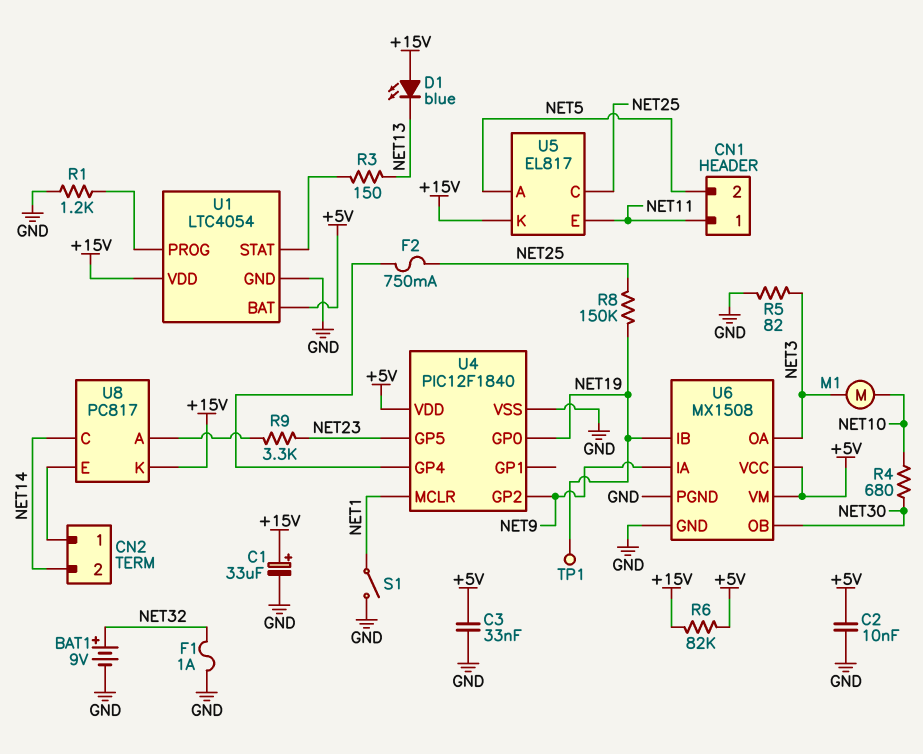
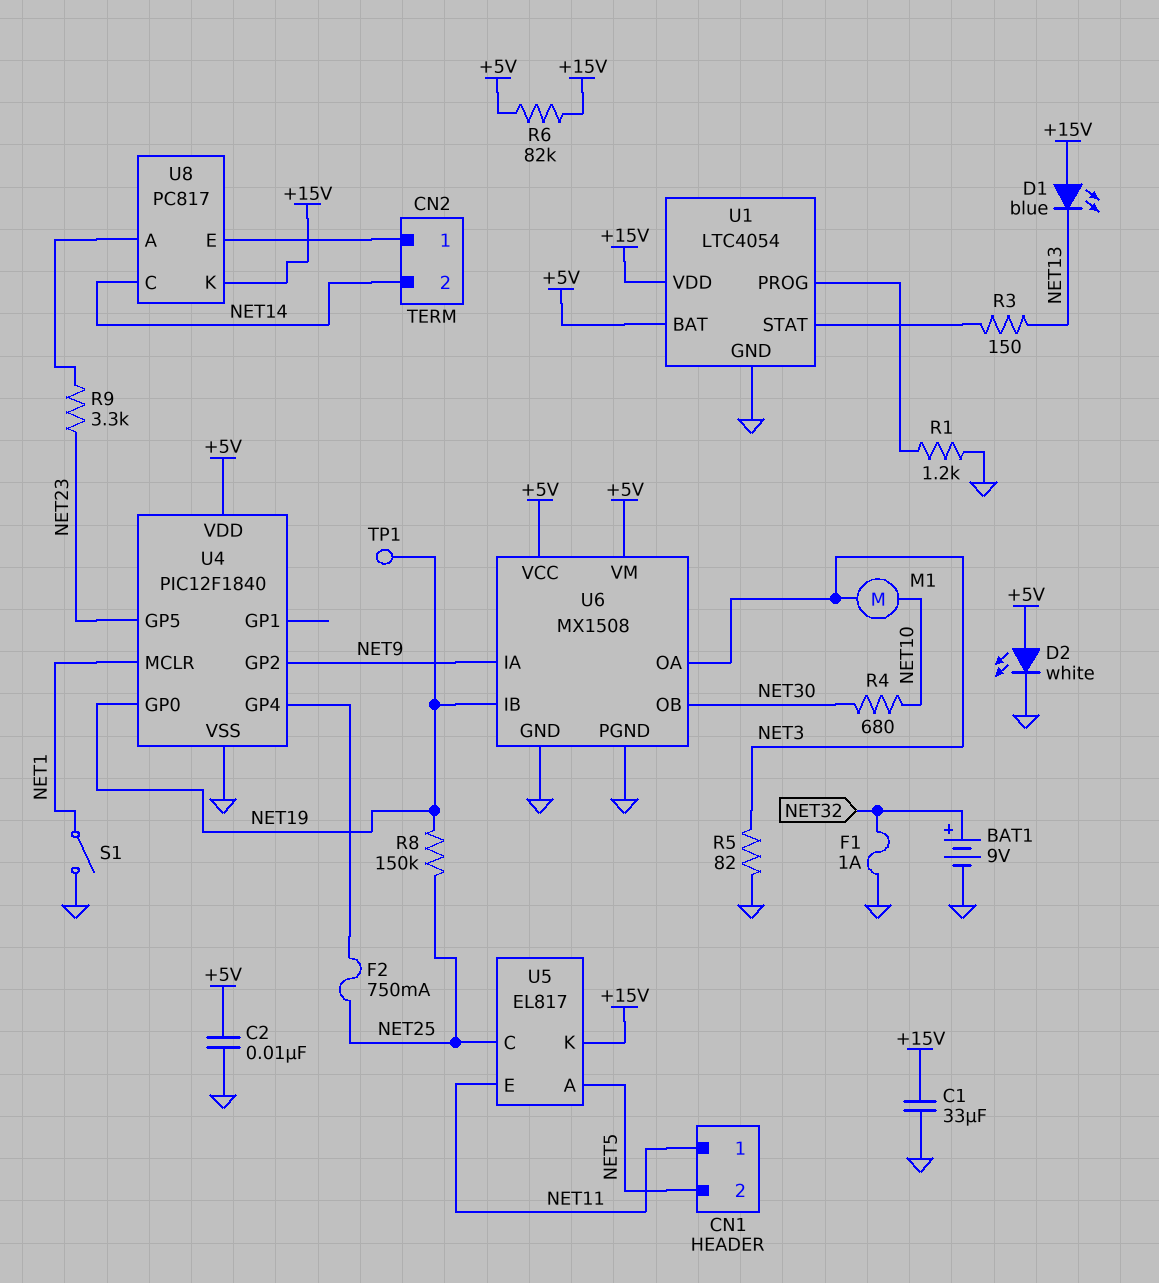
C1: 33uF (plus +15V, minus GND) -> 33uF (+15V, GND)
C3: 33nF (+5V, GND) -> none
D2: none -> LED white (A +5V, K GND)

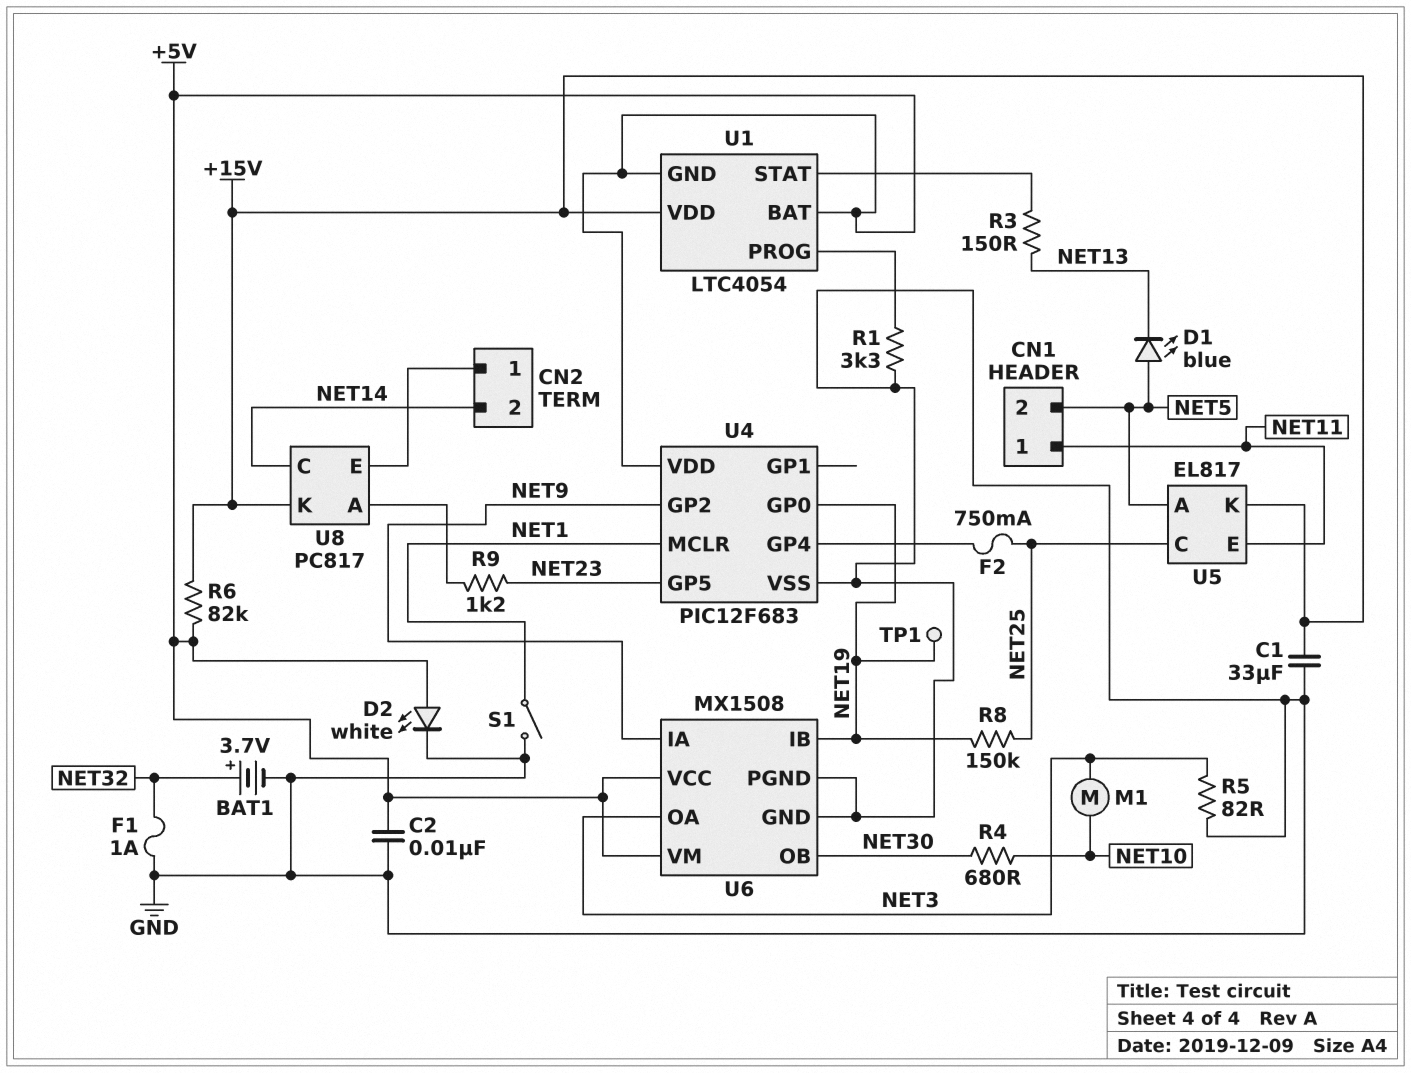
BAT1: 9V (plus NET32, minus GND) -> 3.7V (plus NET32, minus GND)
D1: LED blue (A +15V, K NET13) -> LED blue (A NET5, K NET13)
R1: 1.2k (GND, U1/PROG) -> 3.3k (GND, U1/PROG)
R9: 3.3k (NET23, U8/A) -> 1.2k (NET23, U8/A)
U1 pin GND: GND -> +5V
U4: PIC12F1840 -> PIC12F683

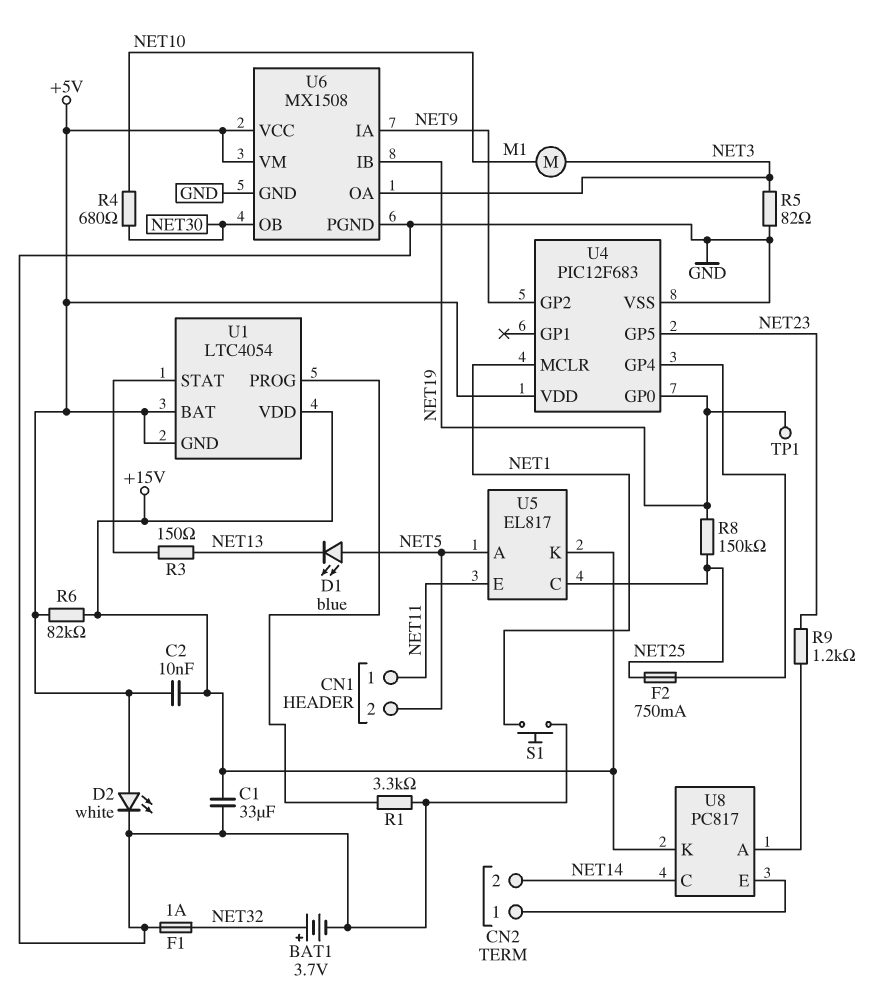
C2: 10nF (+5V, GND) -> 10nF (+5V, +15V)
S1: switch (GND, NET1) -> button (GND, NET1)

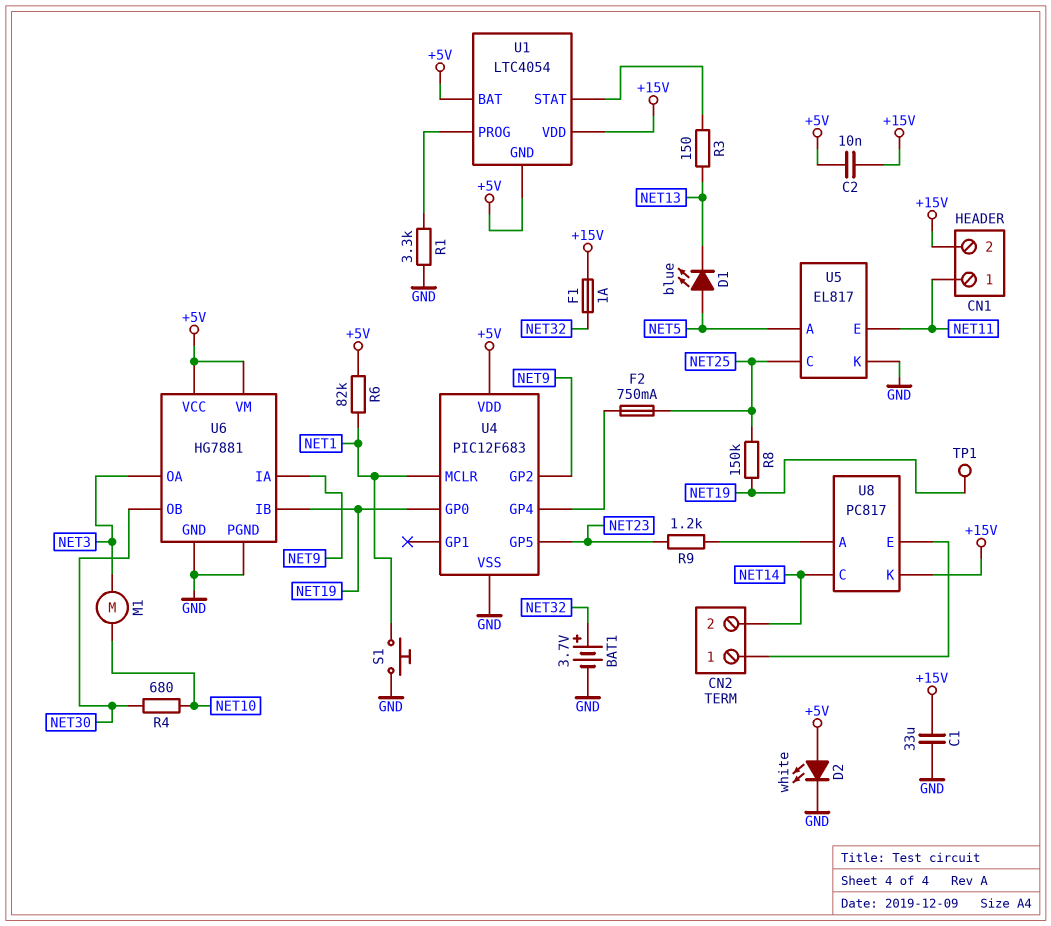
CN1 pin 2: NET5 -> +15V
F1: 1A (GND, NET32) -> 1A (+15V, NET32)
R5: 82 (GND, NET3) -> none
R6: 82k (+5V, +15V) -> 82k (+5V, NET1)
U5 pin K: +15V -> GND
U6: MX1508 -> HG7881

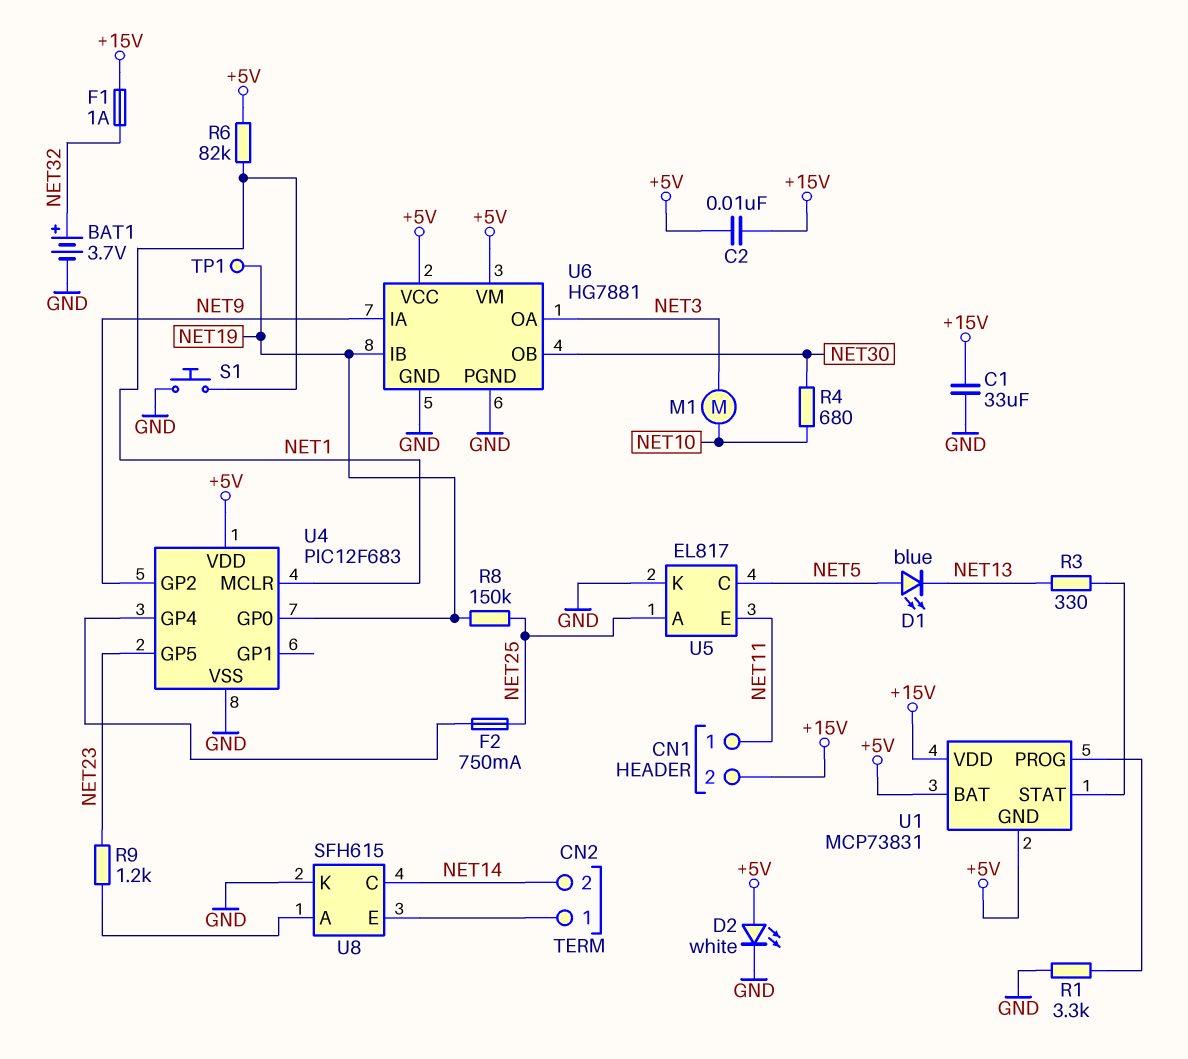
R3: 150 (NET13, U1/STAT) -> 330 (NET13, U1/STAT)
U1: LTC4054 -> MCP73831
U5 pin A: NET5 -> NET25
U5 pin C: NET25 -> NET5
U8: PC817 -> SFH615
U8 pin K: +15V -> GND

